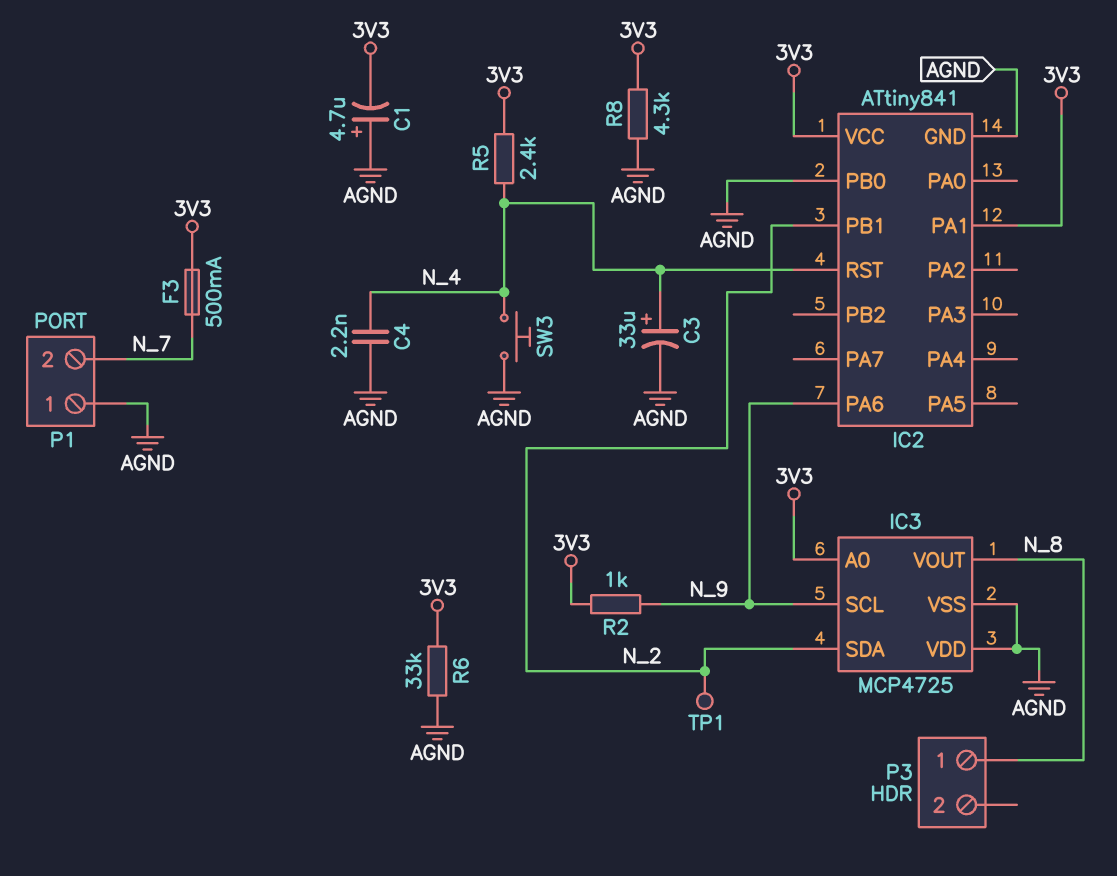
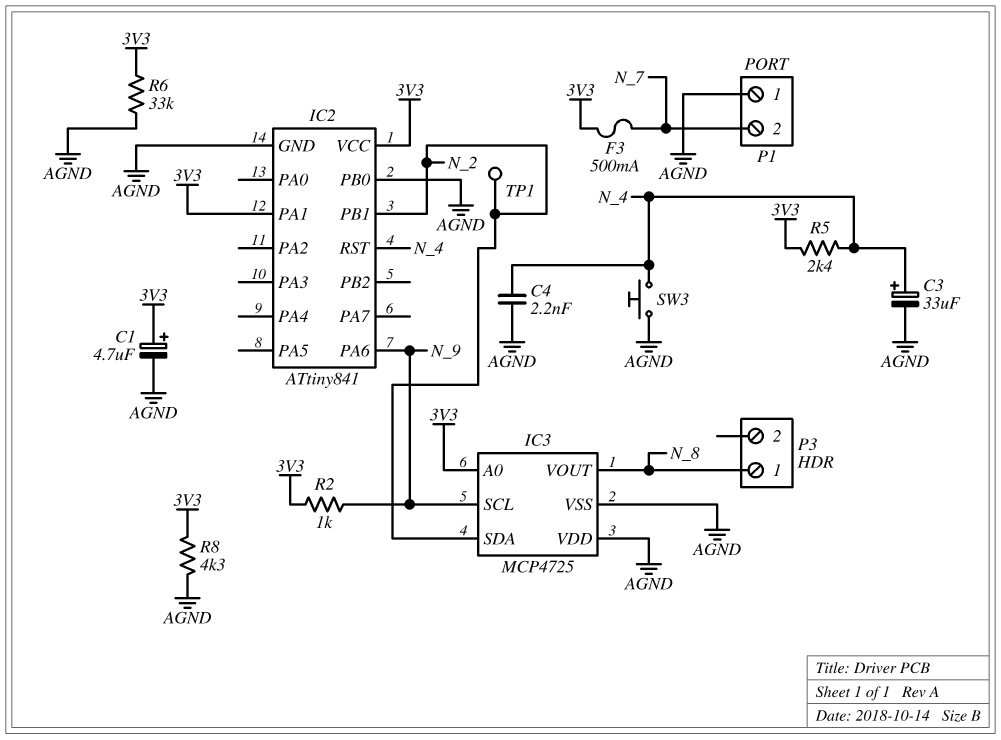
C1: 4.7uF (plus AGND, minus 3V3) -> 4.7uF (plus 3V3, minus AGND)

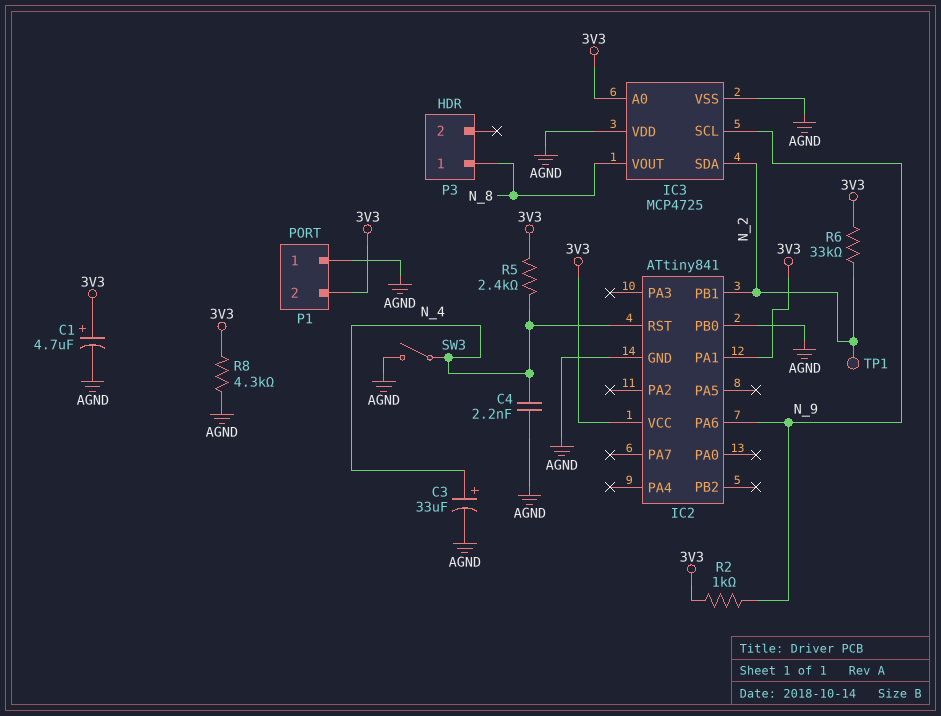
F3: 500mA (3V3, N_7) -> none
P1 pin 2: N_7 -> 3V3
R6: 33k (3V3, AGND) -> 33k (3V3, N_2)
SW3: button (AGND, N_4) -> switch (AGND, N_4)

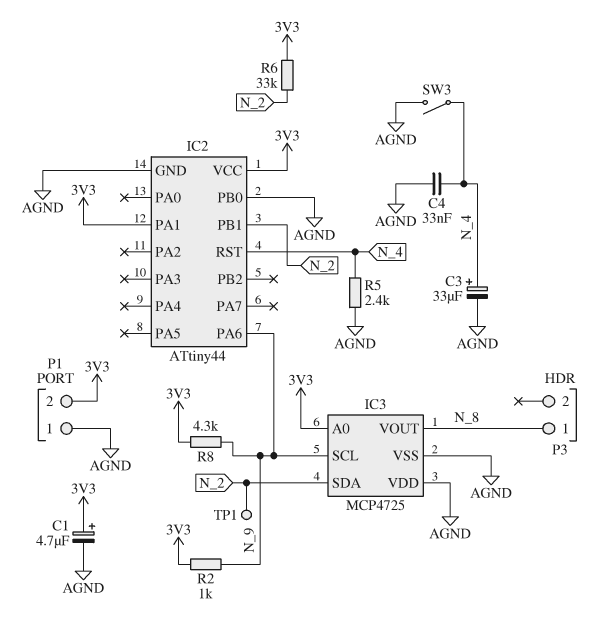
C4: 2.2nF (AGND, N_4) -> 33nF (AGND, N_4)
IC2: ATtiny841 -> ATtiny44
R5: 2.4k (3V3, N_4) -> 2.4k (AGND, N_4)
R8: 4.3k (3V3, AGND) -> 4.3k (3V3, N_9)

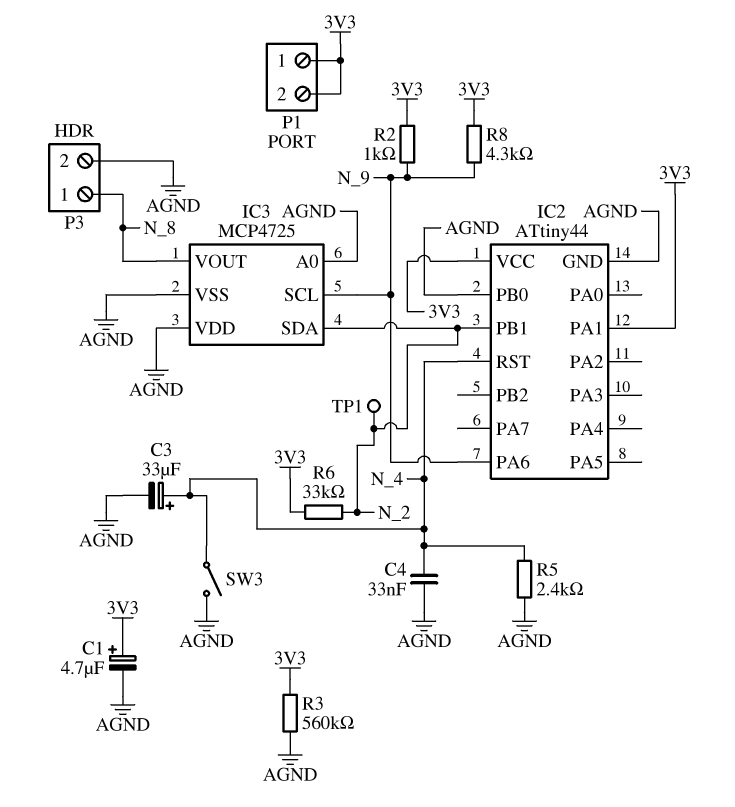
IC3 pin A0: 3V3 -> AGND
P1 pin 1: AGND -> 3V3
P3 pin 2: none -> AGND
R3: none -> 560k (3V3, AGND)

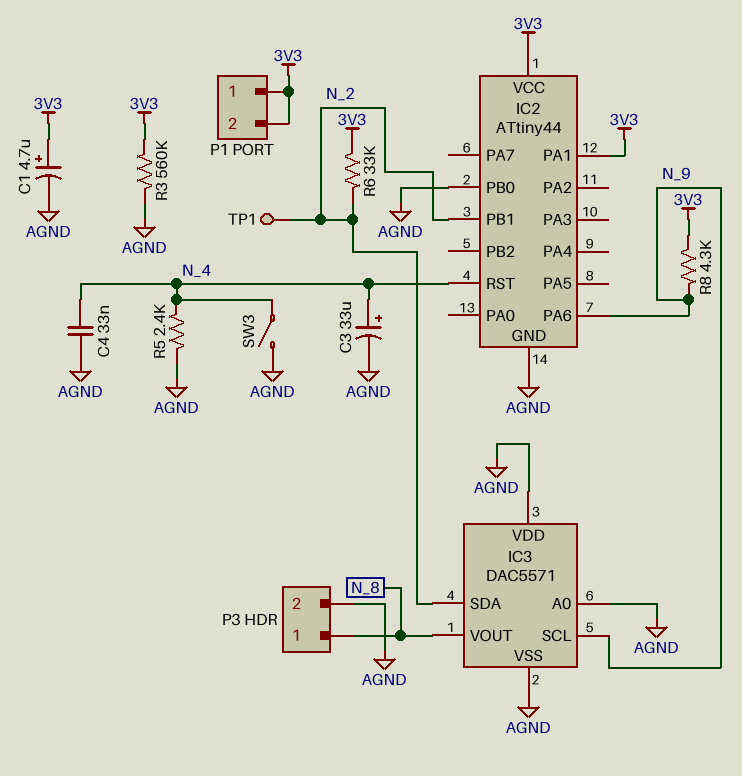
IC3: MCP4725 -> DAC5571
R2: 1k (3V3, N_9) -> none

